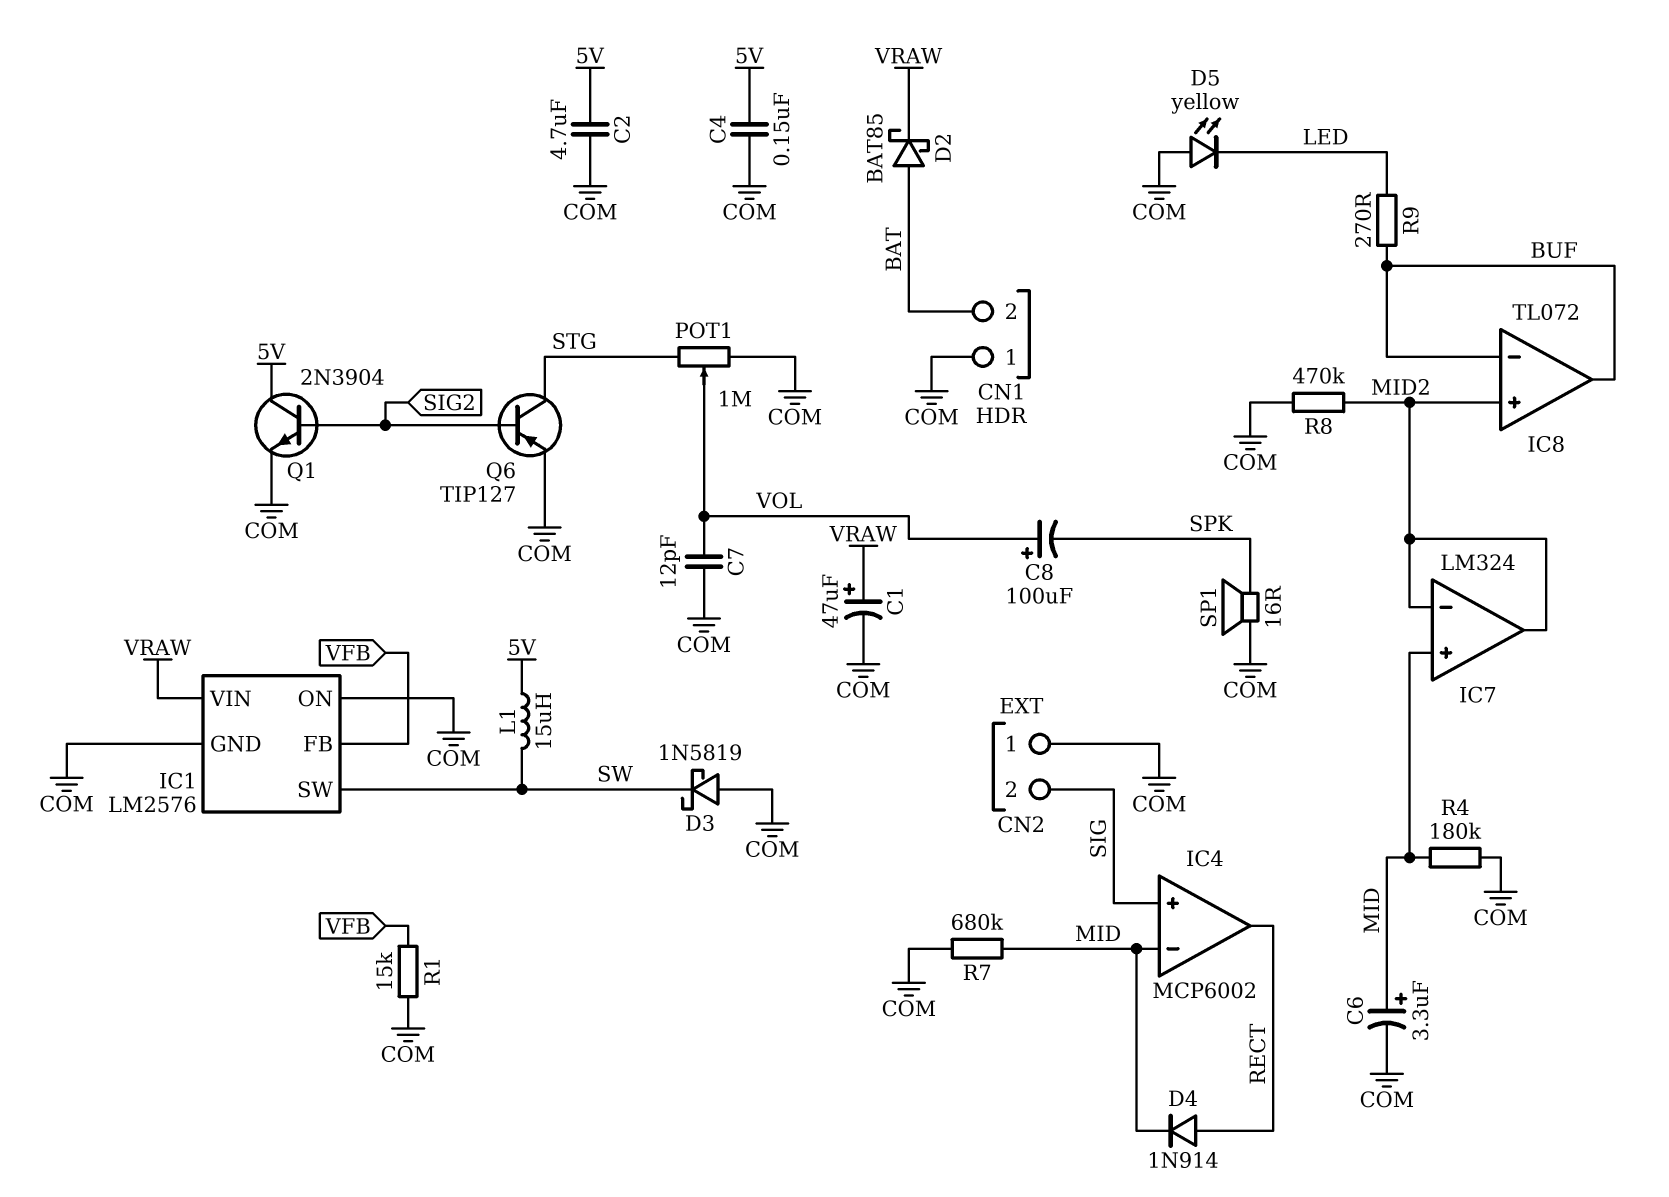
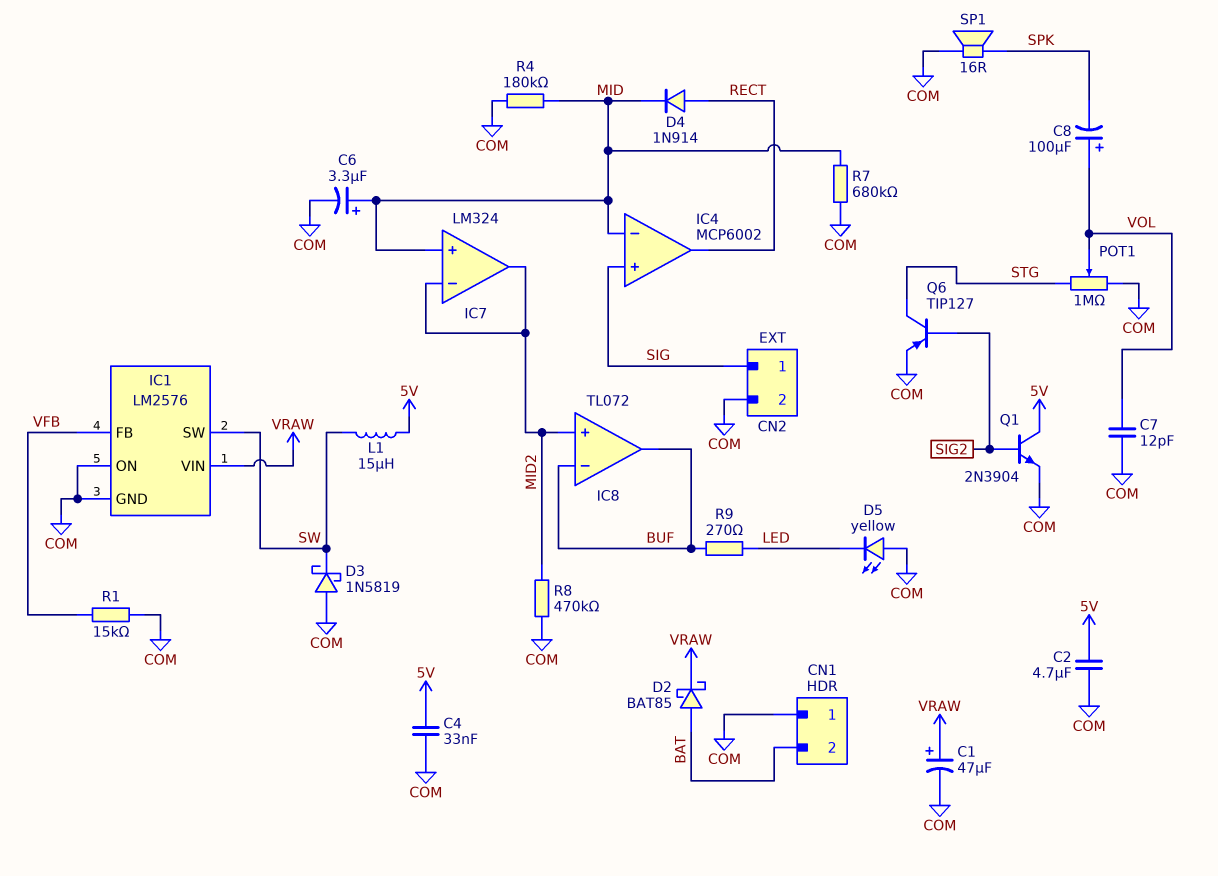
C4: 150nF (5V, COM) -> 33nF (5V, COM)
CN2 pin 1: COM -> SIG
CN2 pin 2: SIG -> COM

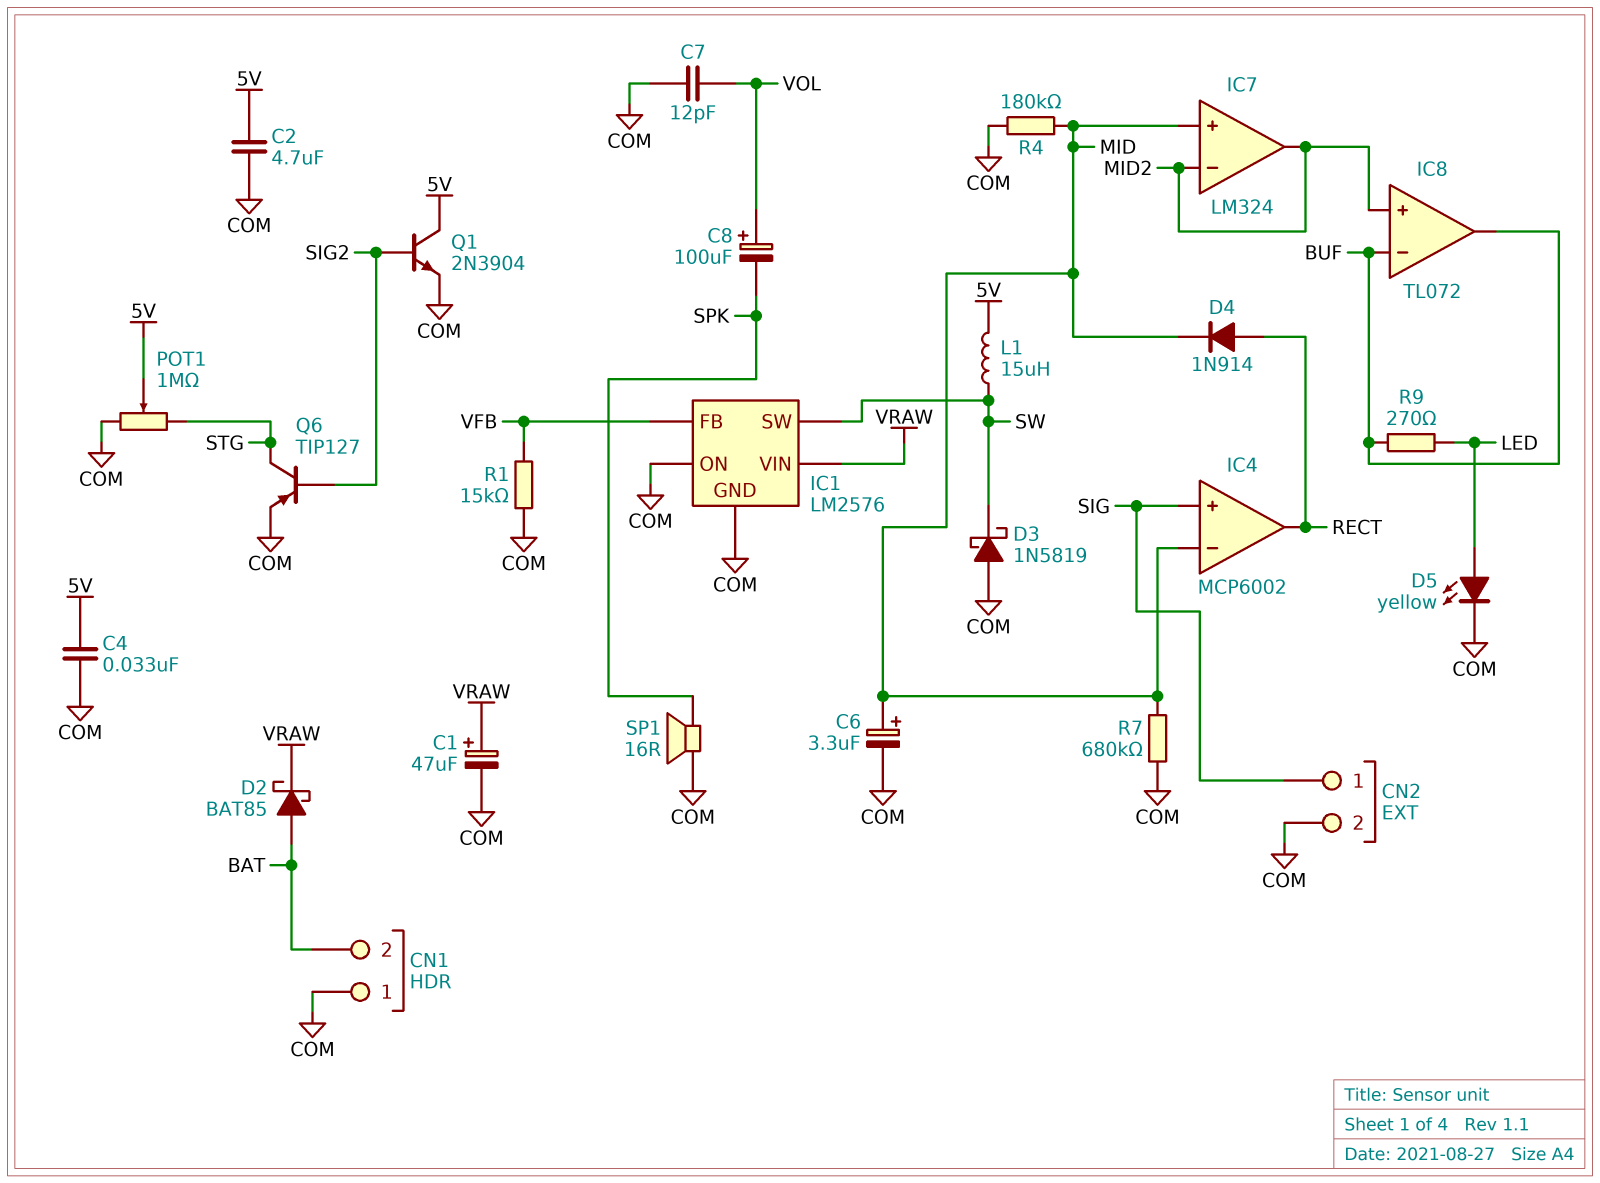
D5: LED yellow (A COM, K LED) -> LED yellow (A LED, K COM)
POT1: 1M (COM, STG, wiper VOL) -> 1M (COM, STG, wiper 5V)
R8: 470k (COM, MID2) -> none

